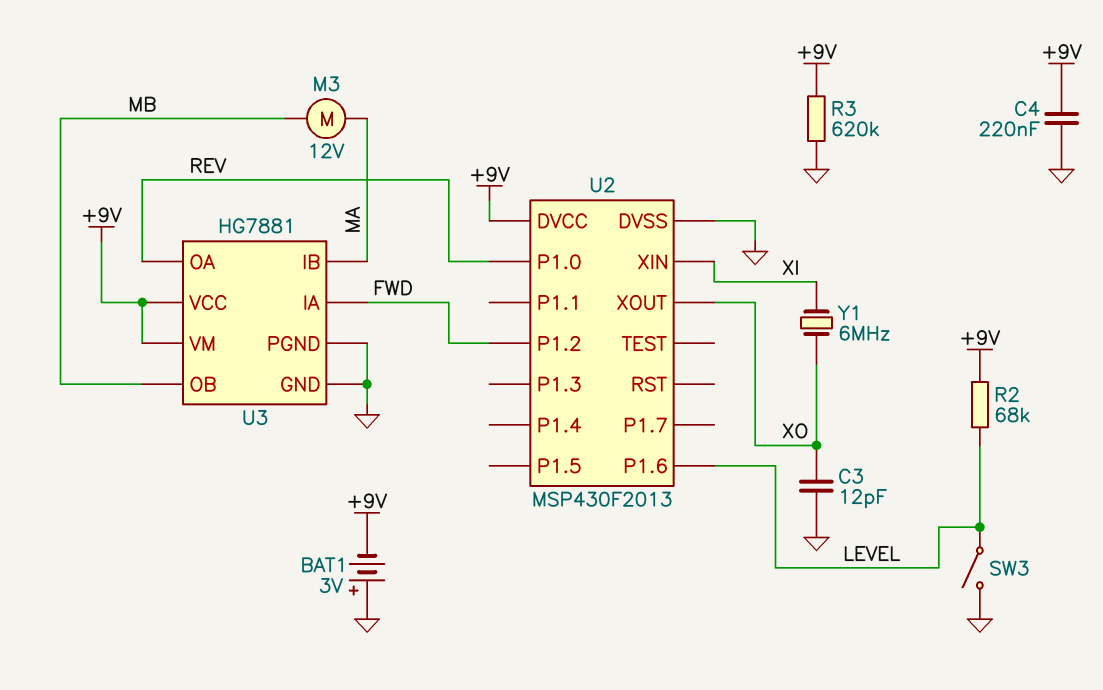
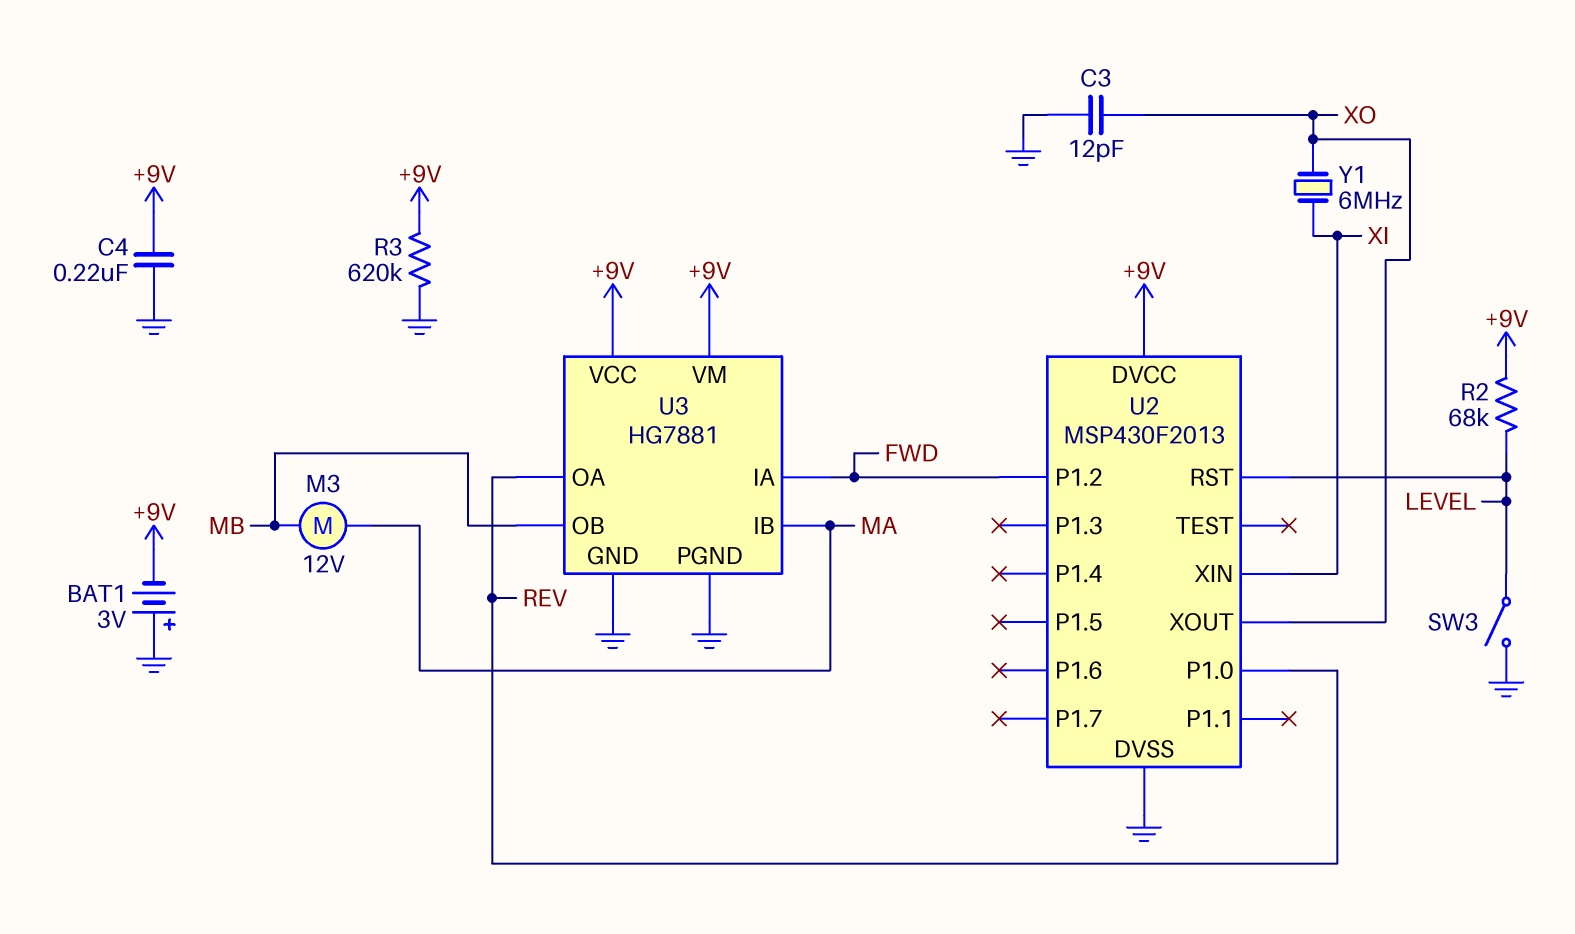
U2 pin P1.6: LEVEL -> none
U2 pin RST: none -> LEVEL

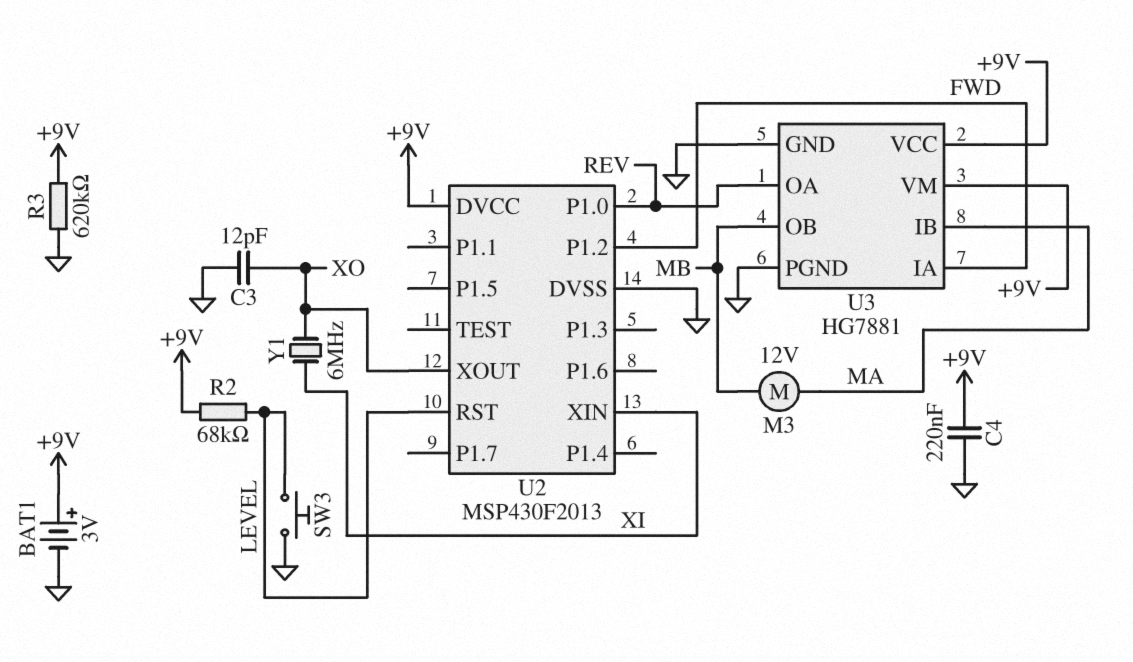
BAT1: 3V (plus GND, minus +9V) -> 3V (plus +9V, minus GND)
SW3: switch (GND, LEVEL) -> button (GND, LEVEL)

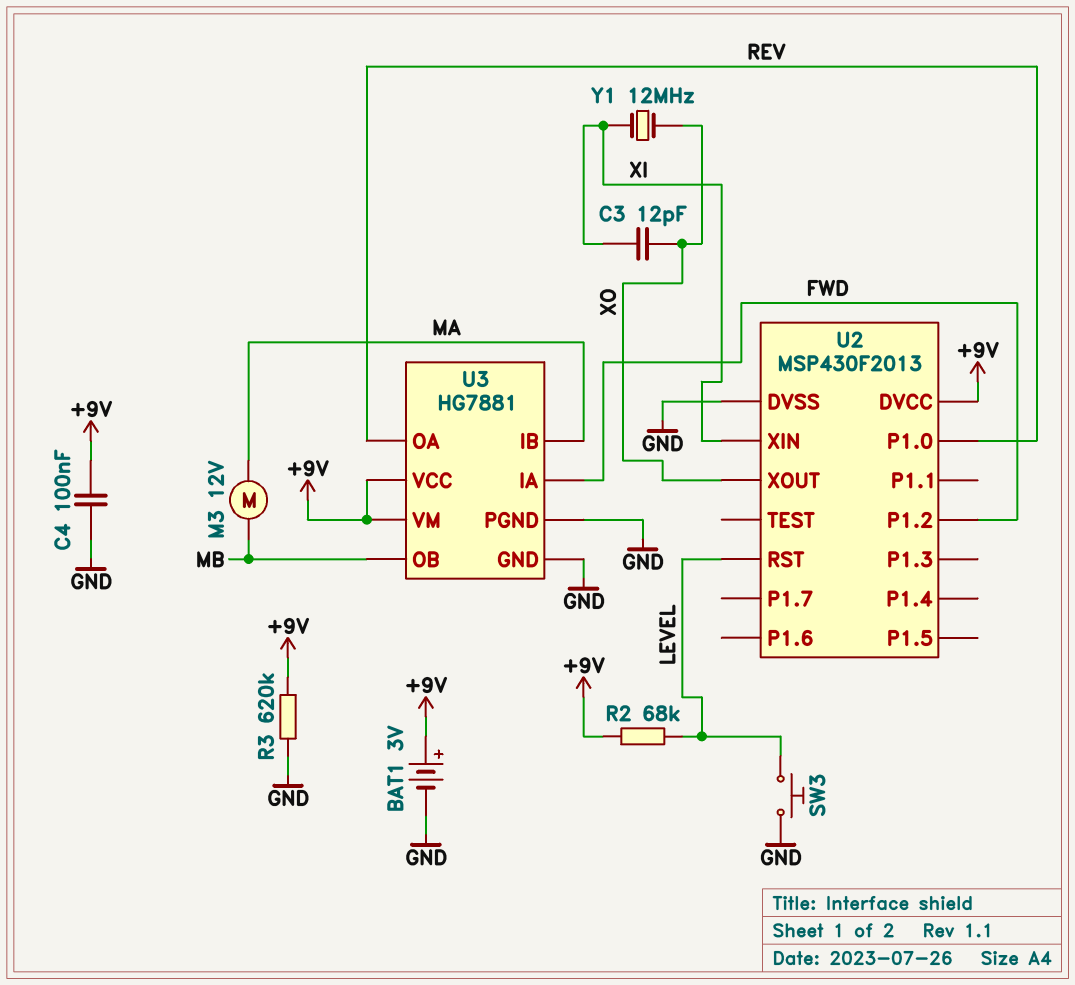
C3: 12pF (GND, XO) -> 12pF (XI, XO)
C4: 220nF (+9V, GND) -> 100nF (+9V, GND)
Y1: 6MHz (XI, XO) -> 12MHz (XI, XO)

